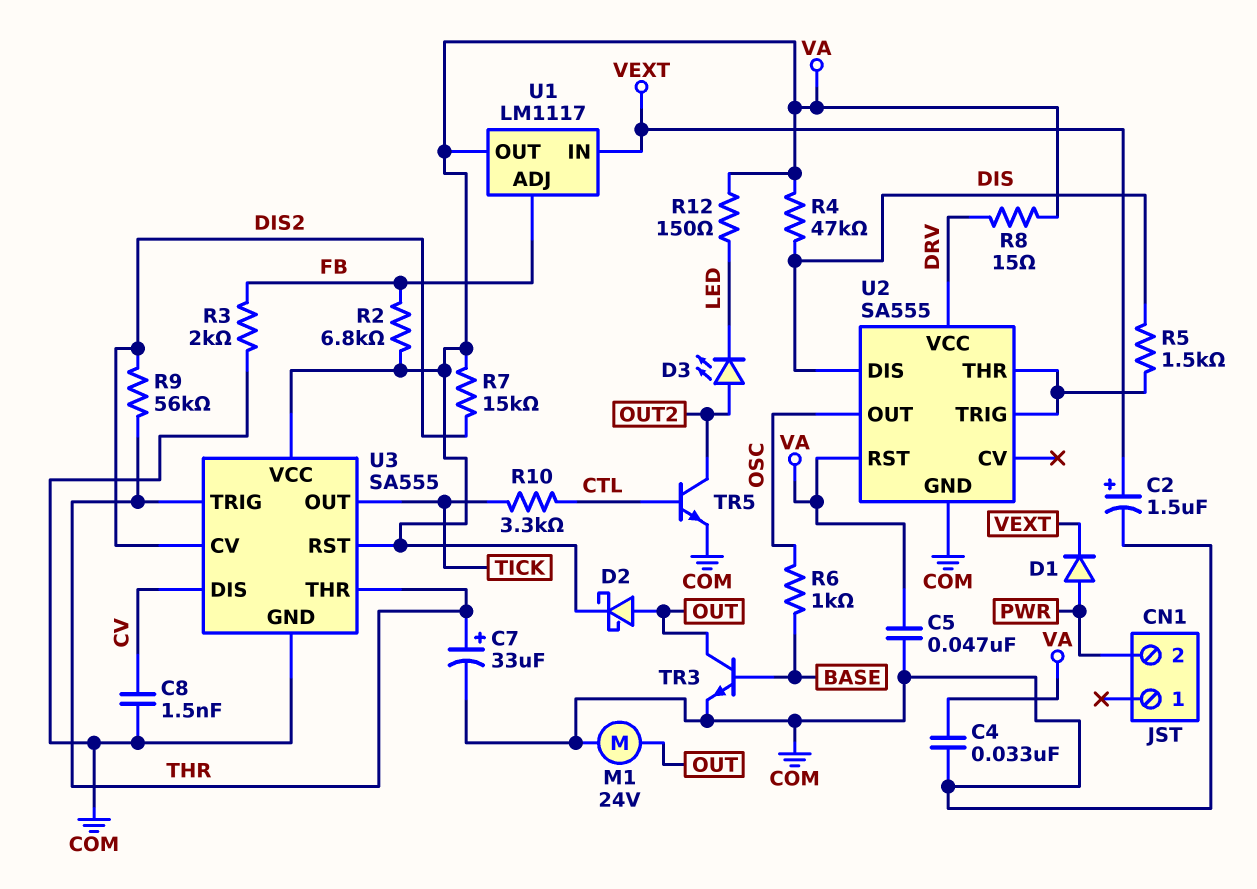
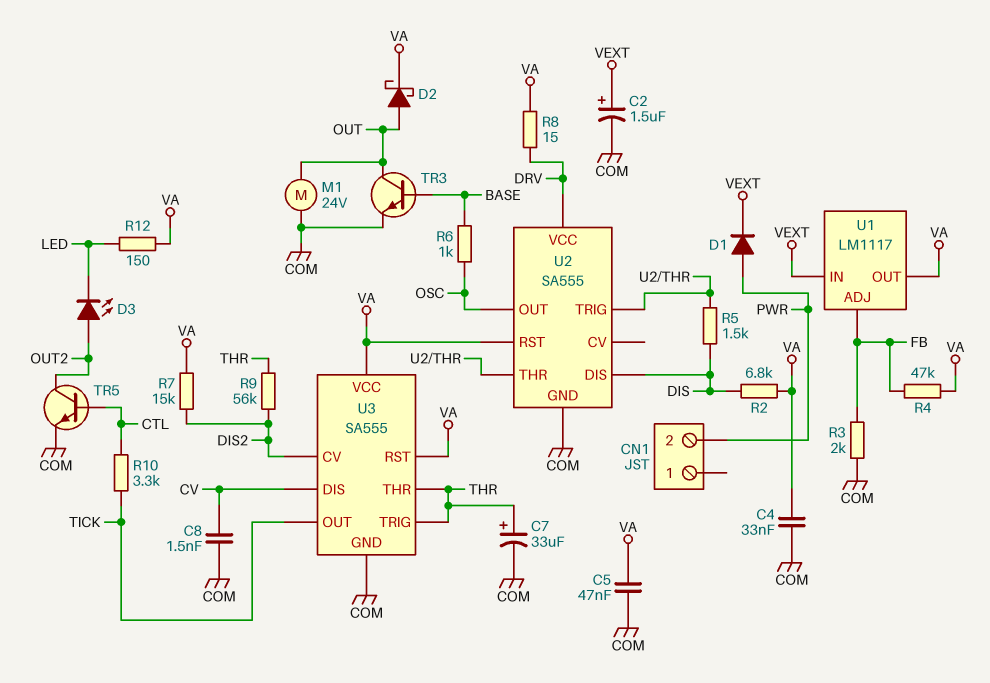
R2: 6.8k (FB, VA) -> 6.8k (DIS, VA)
R4: 47k (DIS, VA) -> 47k (FB, VA)

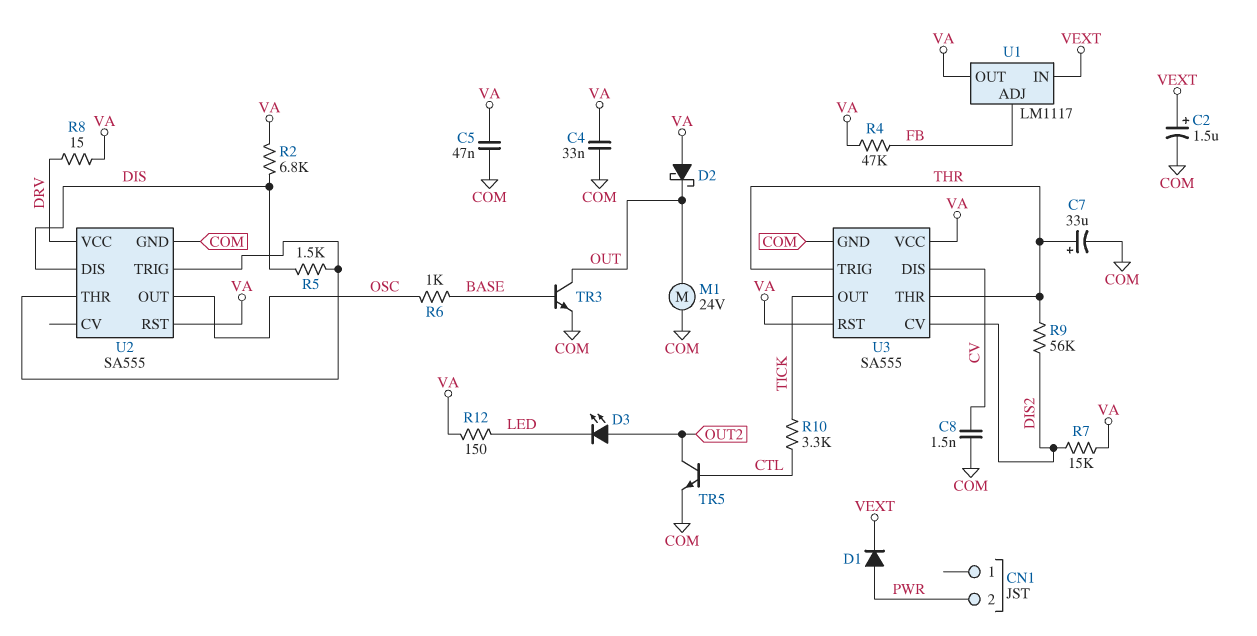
D2: schottky (A OUT, K VA) -> schottky (A VA, K OUT)
R3: 2k (COM, FB) -> none

